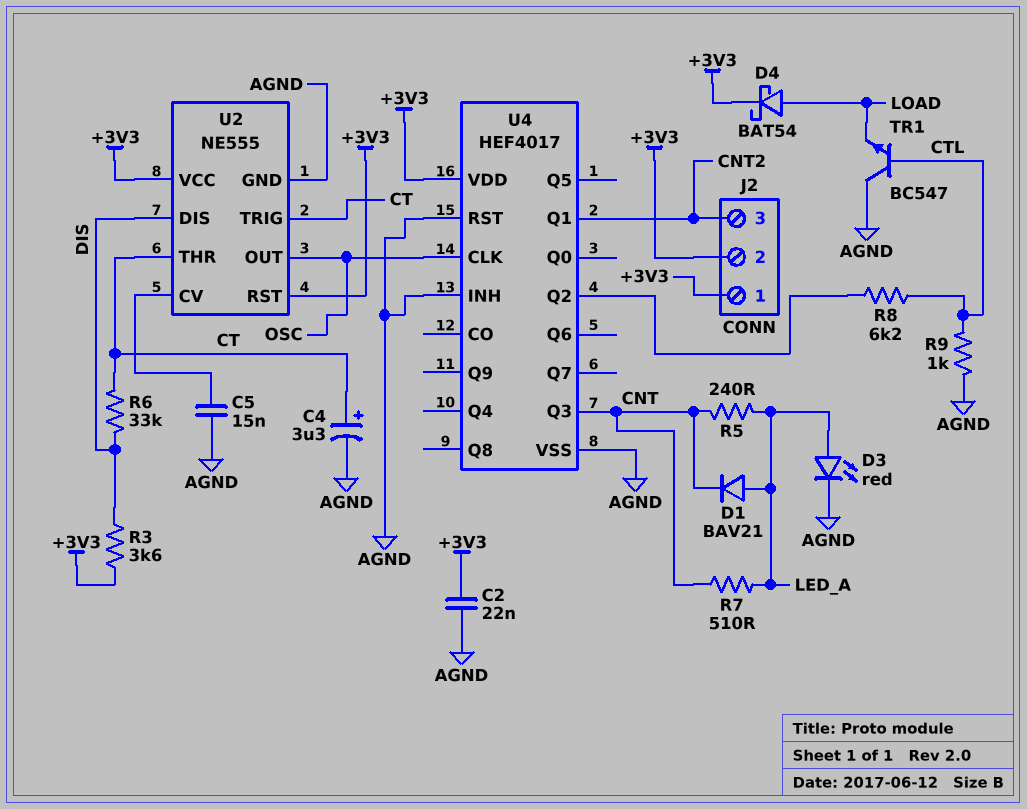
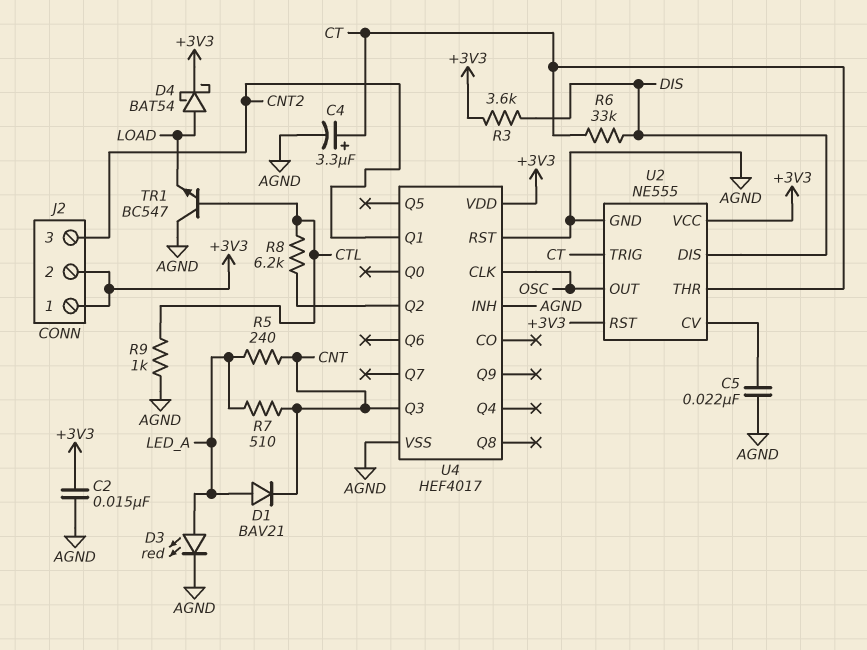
C2: 22nF (+3V3, AGND) -> 15nF (+3V3, AGND)
C5: 15nF (AGND, U2/CV) -> 22nF (AGND, U2/CV)

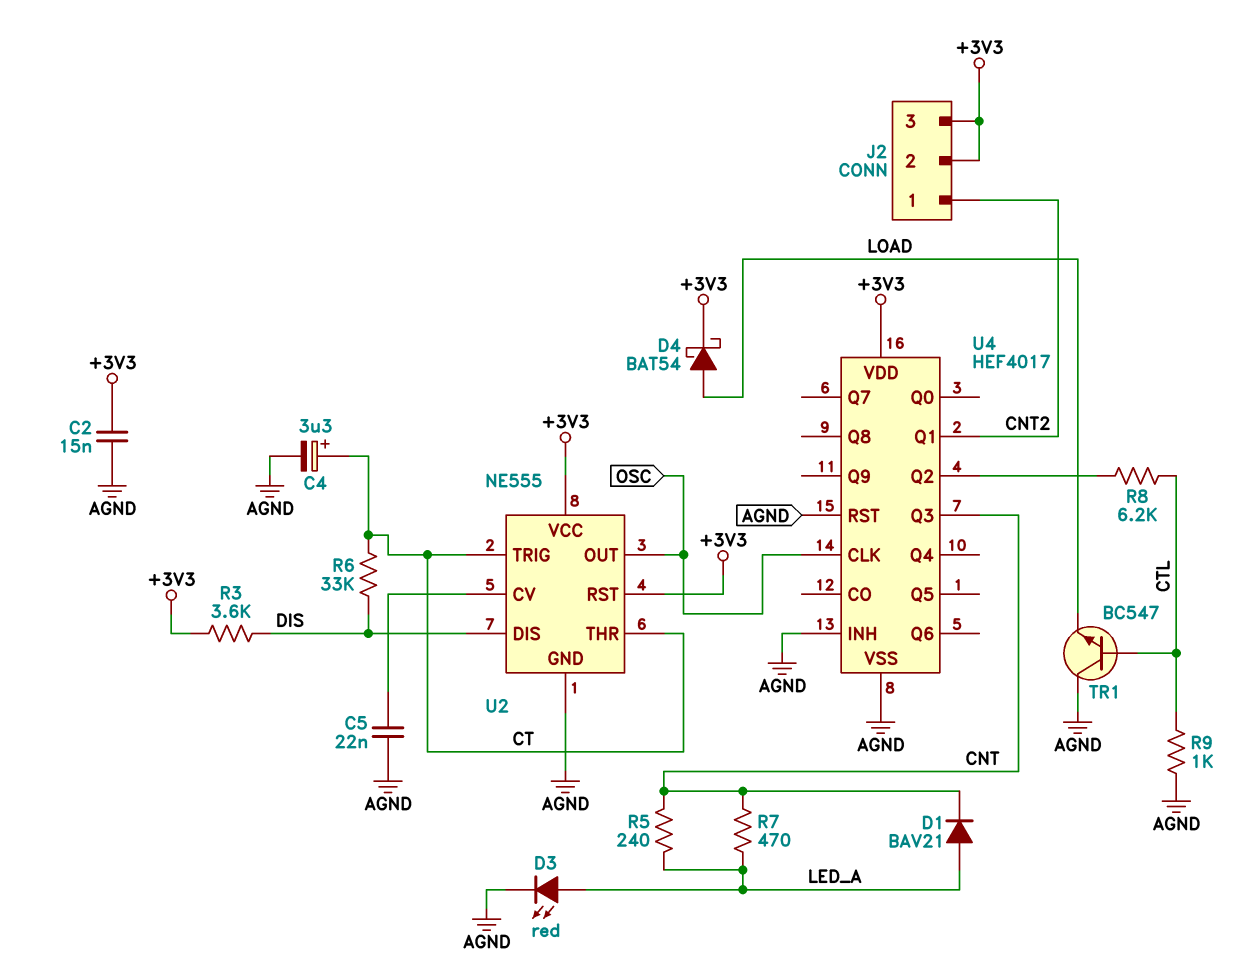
J2 pin 1: +3V3 -> CNT2
J2 pin 3: CNT2 -> +3V3
R7: 510 (CNT, LED_A) -> 470 (CNT, LED_A)

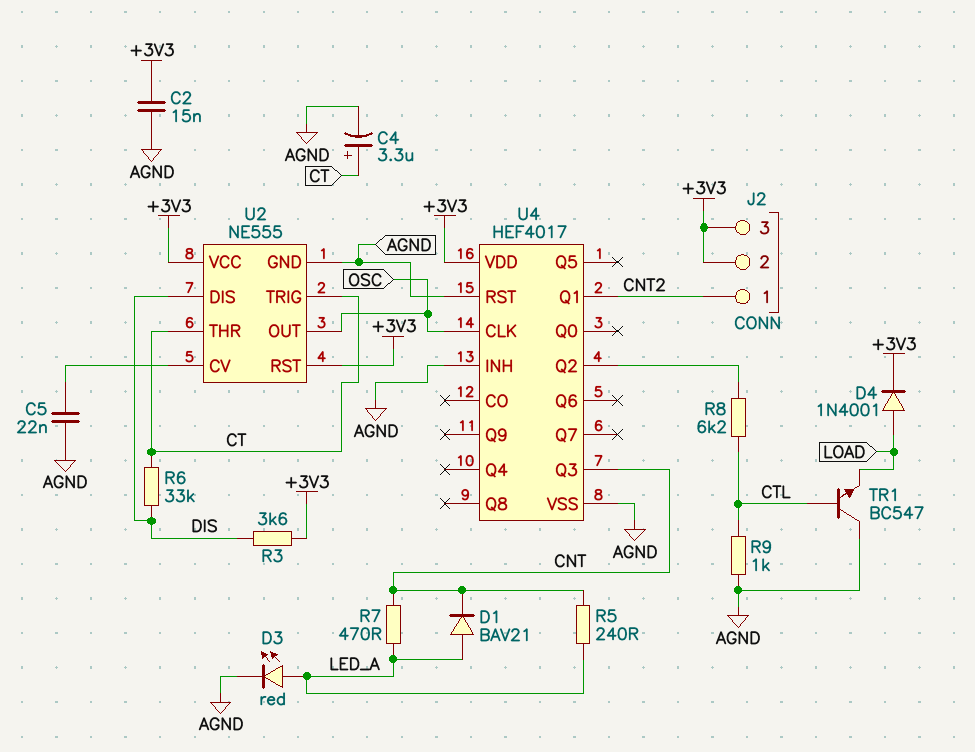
D4: schottky BAT54 (A LOAD, K +3V3) -> diode 1N4001 (A LOAD, K +3V3)

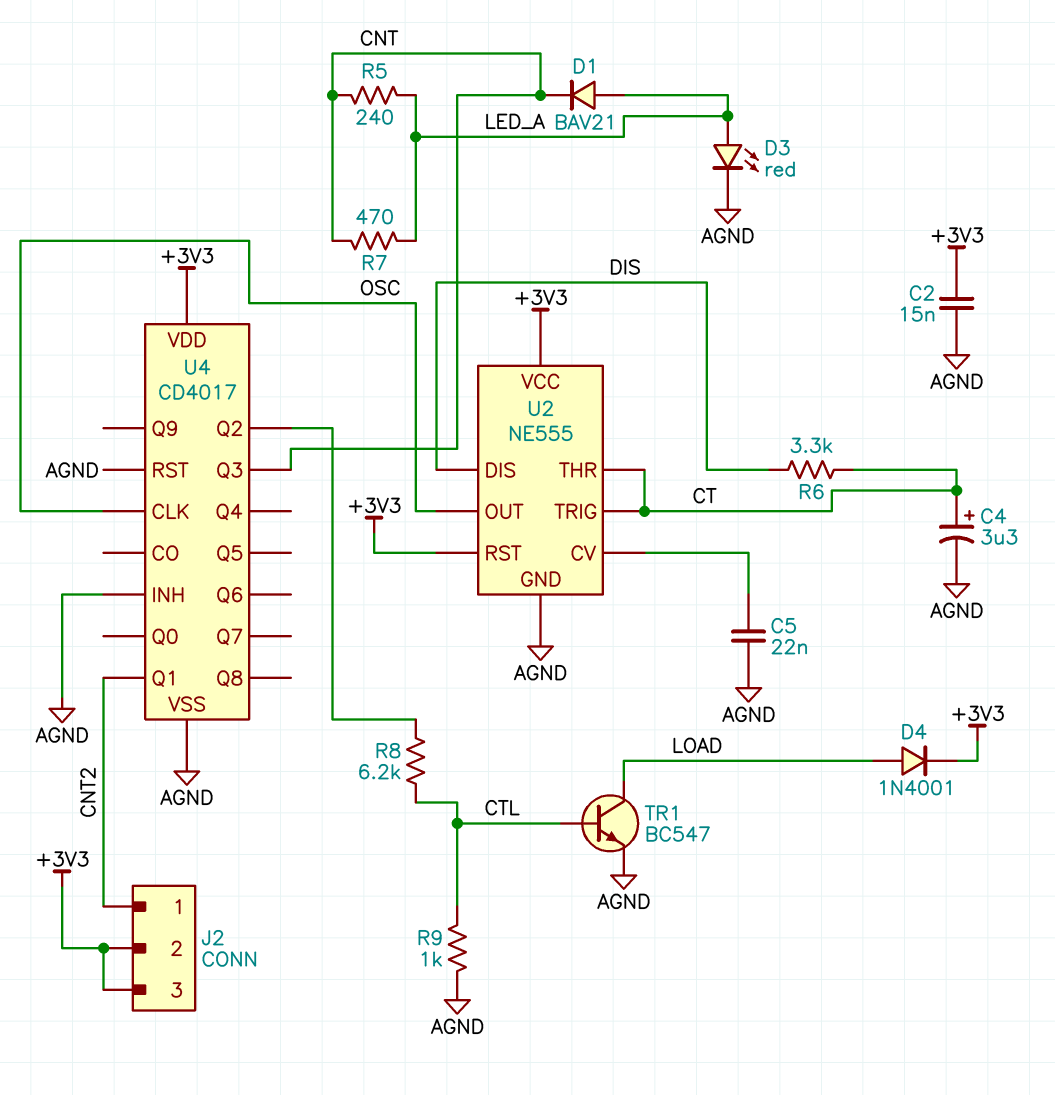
R3: 3.6k (+3V3, DIS) -> none
R6: 33k (CT, DIS) -> 3.3k (CT, DIS)
TR1: NPN BC547 (B CTL, C AGND, E LOAD) -> NPN BC547 (B CTL, C LOAD, E AGND)
U4: HEF4017 -> CD4017

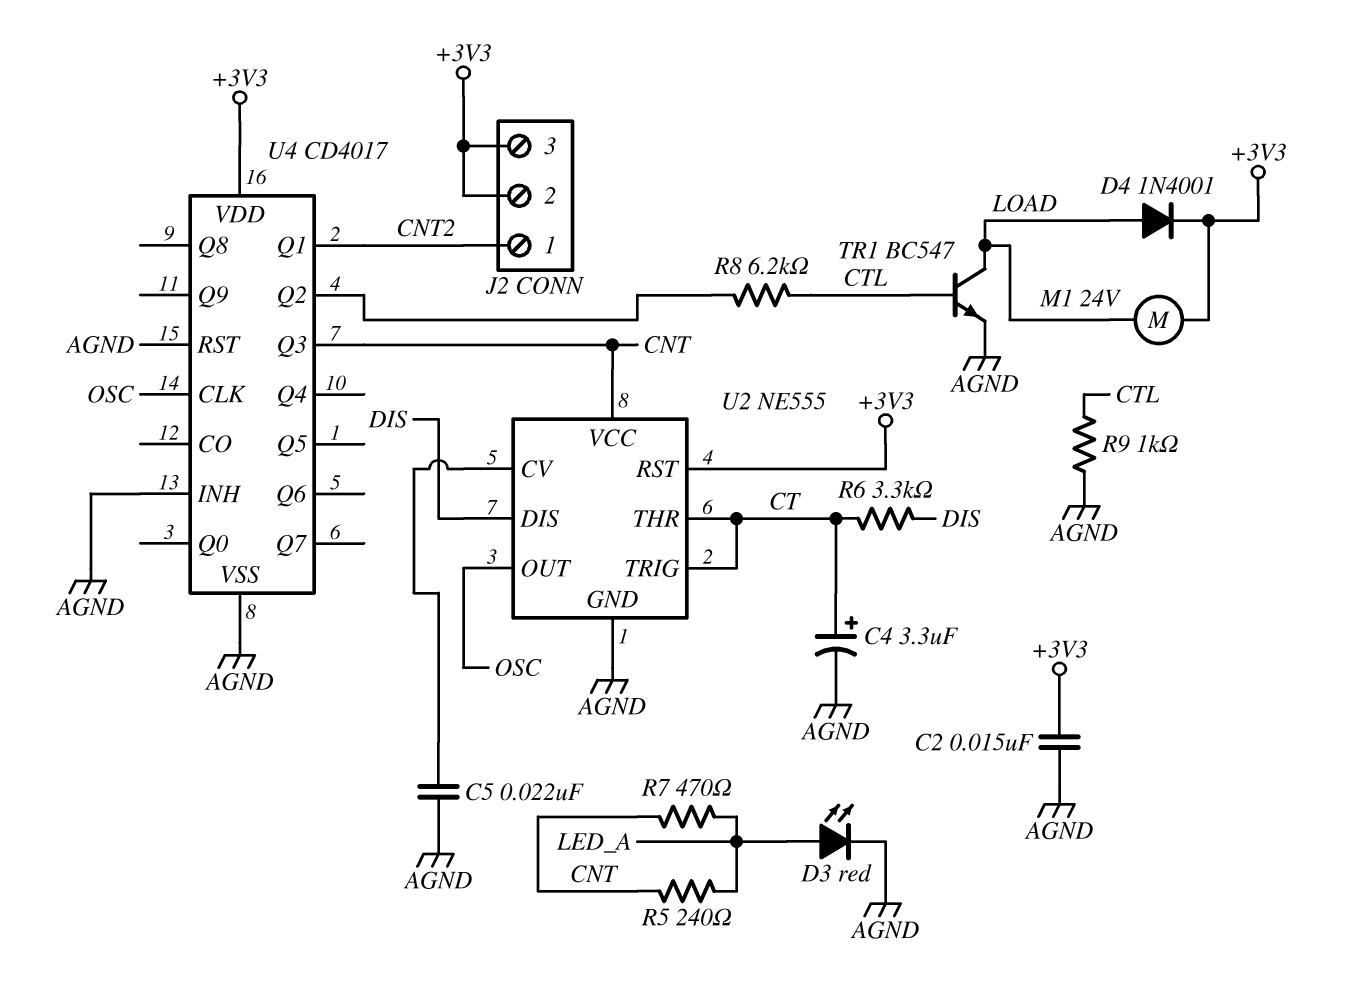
D1: diode BAV21 (A LED_A, K CNT) -> none
M1: none -> motor 24V (+3V3, LOAD)
U2 pin VCC: +3V3 -> CNT

